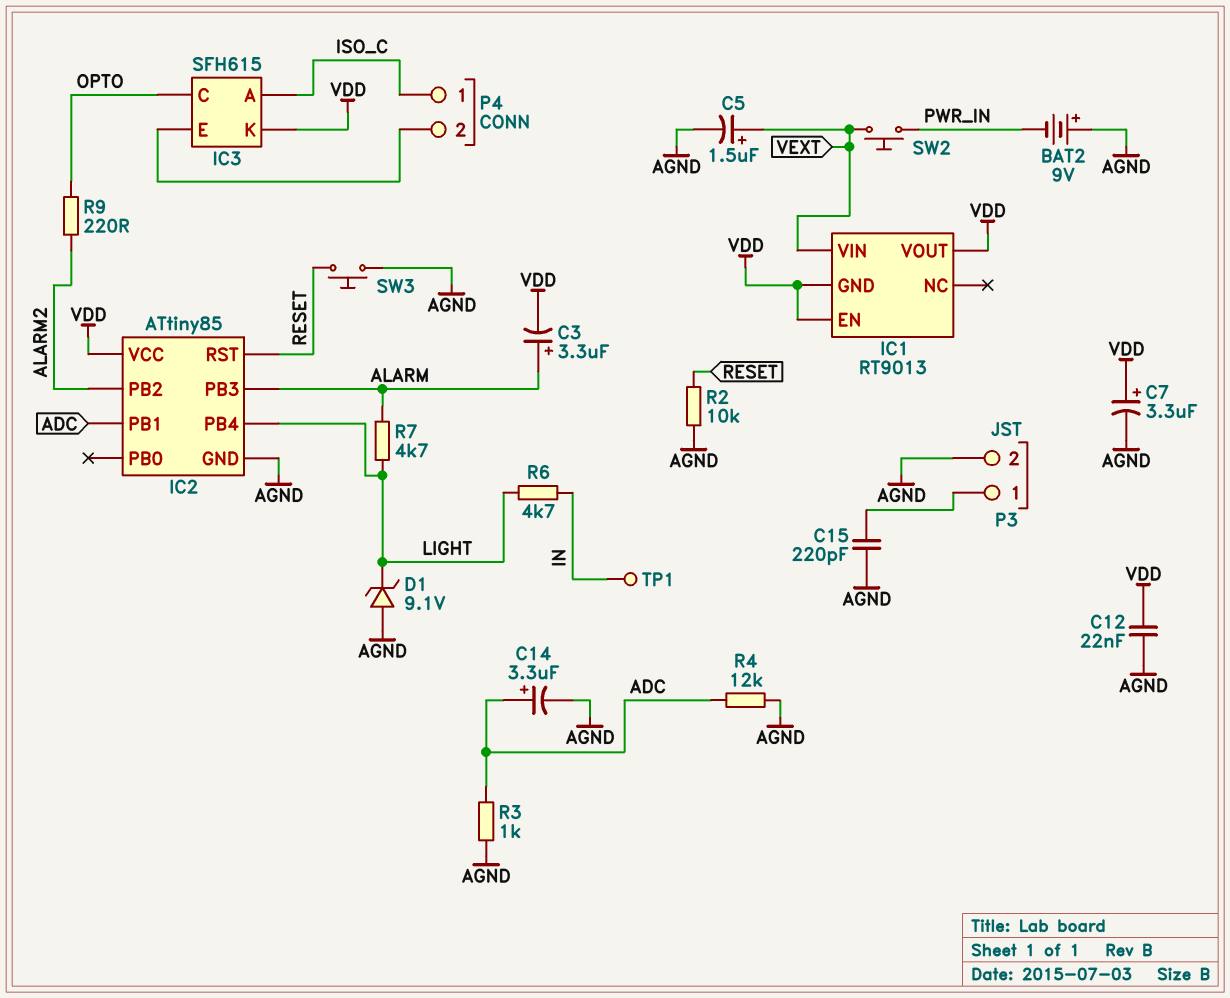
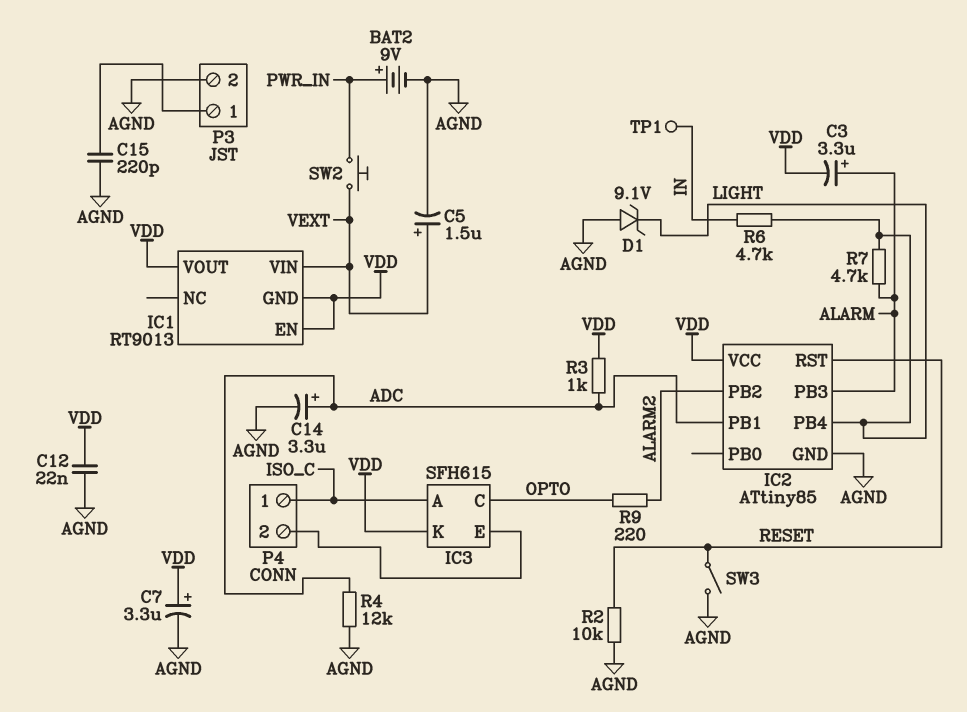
BAT2: 9V (plus AGND, minus PWR_IN) -> 9V (plus PWR_IN, minus AGND)
R3: 1k (ADC, AGND) -> 1k (ADC, VDD)
SW3: button (AGND, RESET) -> switch (AGND, RESET)

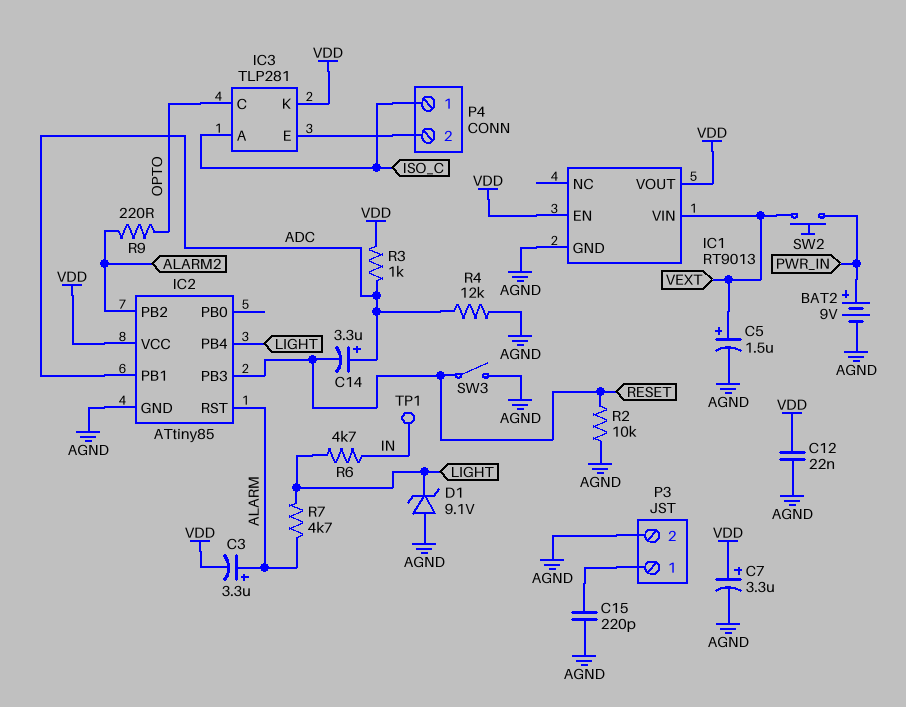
C14: 3.3uF (plus ADC, minus AGND) -> 3.3uF (plus ADC, minus RESET)
IC1 pin GND: VDD -> AGND
IC2 pin PB3: ALARM -> RESET
IC2 pin RST: RESET -> ALARM
IC3: SFH615 -> TLP281

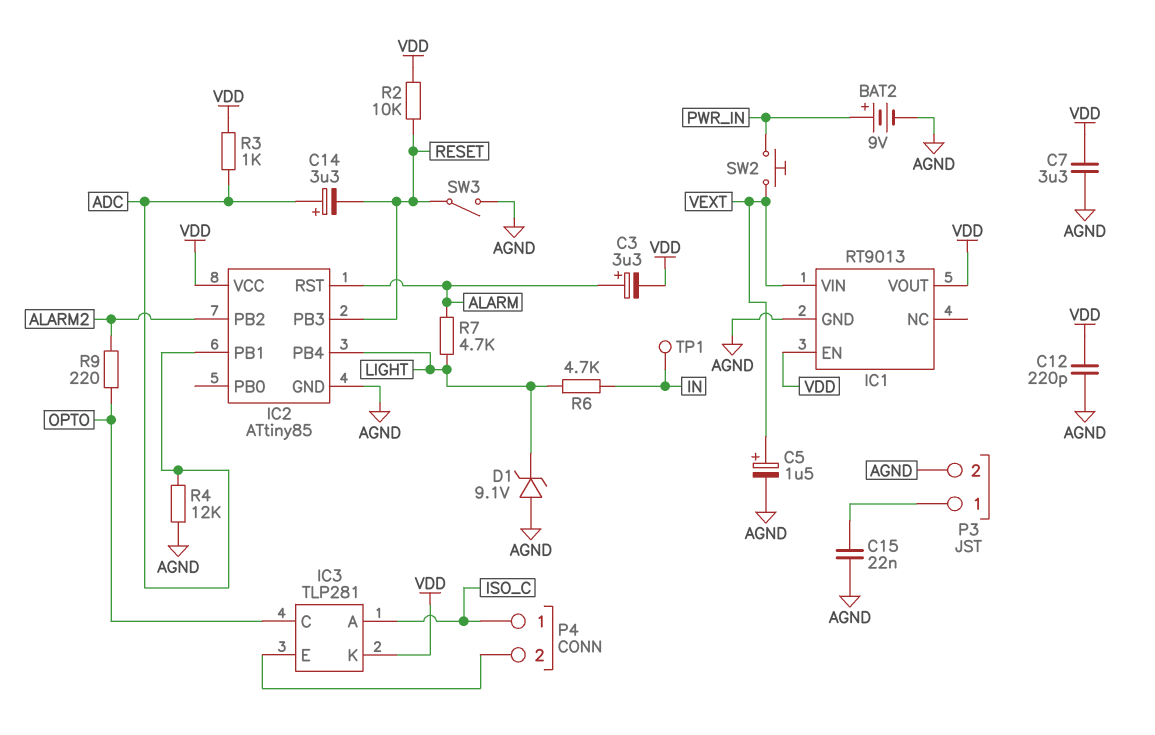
C7: 3.3uF (plus VDD, minus AGND) -> 3.3uF (AGND, VDD)
C12: 22nF (AGND, VDD) -> 220pF (AGND, VDD)
C15: 220pF (AGND, P3/1) -> 22nF (AGND, P3/1)
R2: 10k (AGND, RESET) -> 10k (RESET, VDD)

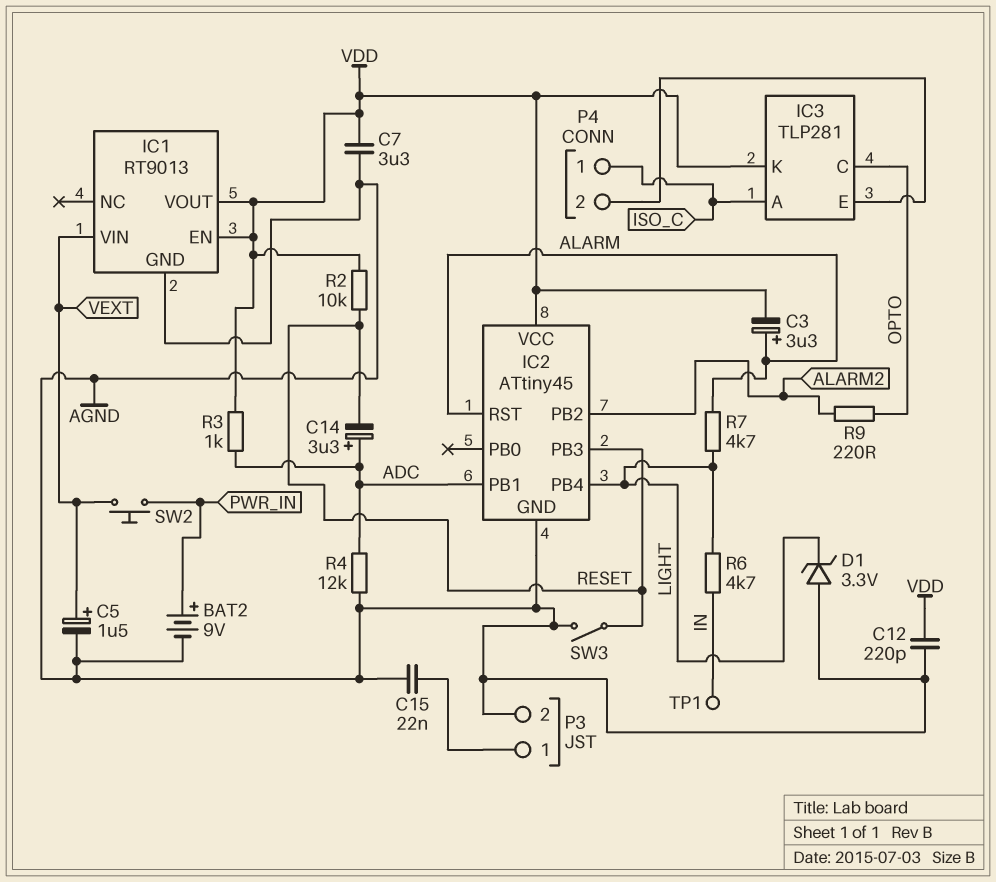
D1: zener 9.1V (A AGND, K LIGHT) -> zener 3.3V (A AGND, K LIGHT)
IC2: ATtiny85 -> ATtiny45

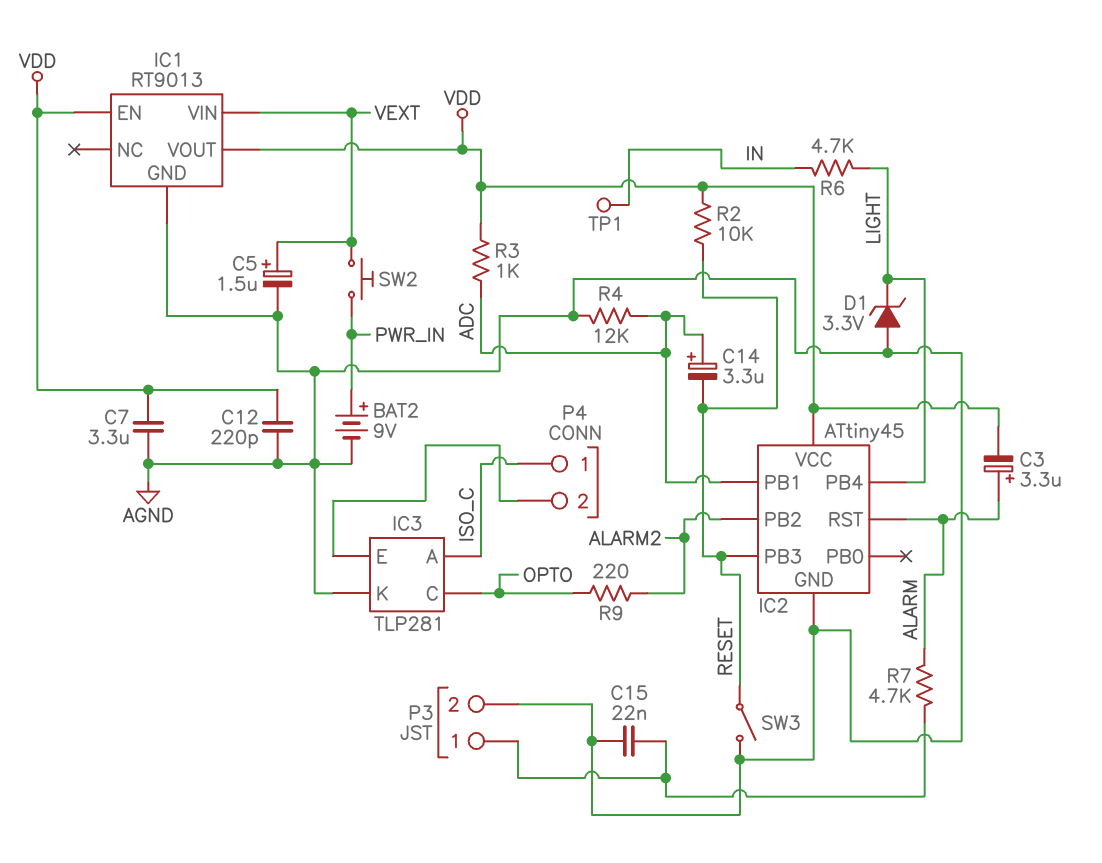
IC3 pin K: VDD -> AGND
R7: 4.7k (ALARM, LIGHT) -> 4.7k (ALARM, P3/1)

